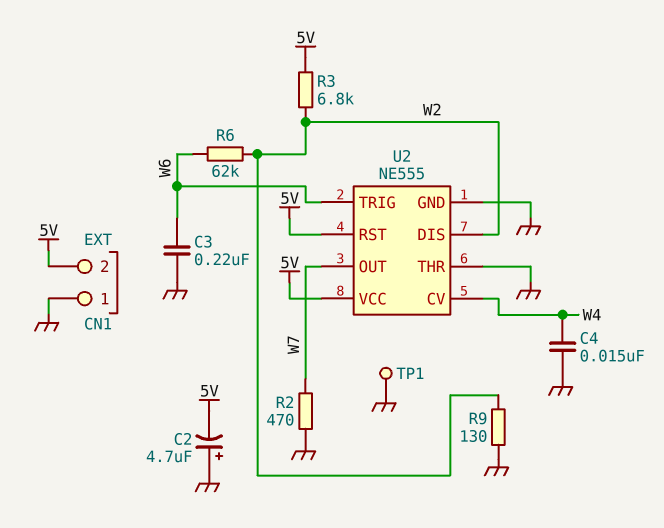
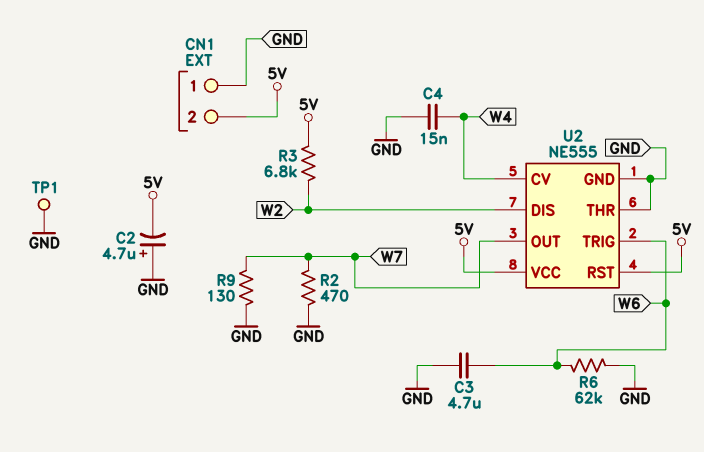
C3: 220nF (GND, W6) -> 4.7uF (GND, W6)
R6: 62k (W2, W6) -> 62k (GND, W6)
R9: 130 (GND, W2) -> 130 (GND, W7)

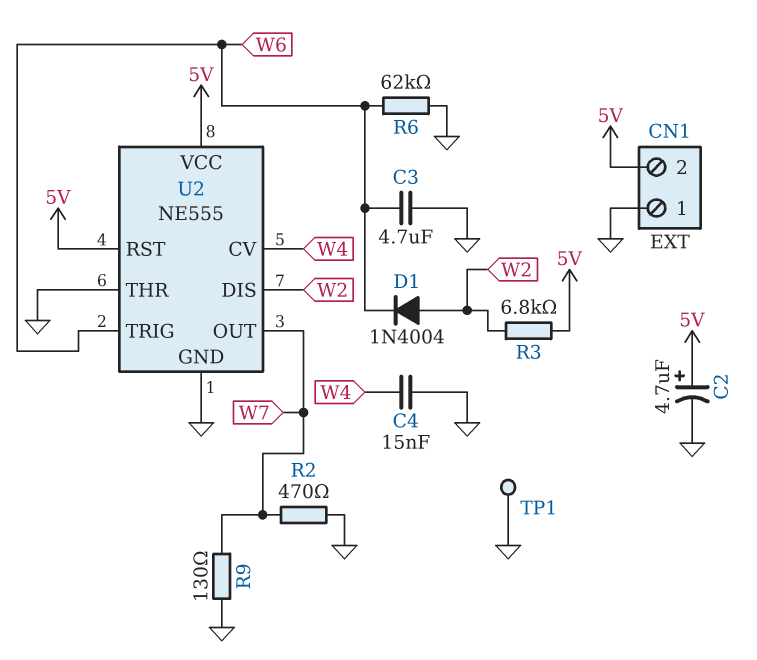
C2: 4.7uF (plus GND, minus 5V) -> 4.7uF (plus 5V, minus GND)
D1: none -> diode 1N4004 (A W2, K W6)

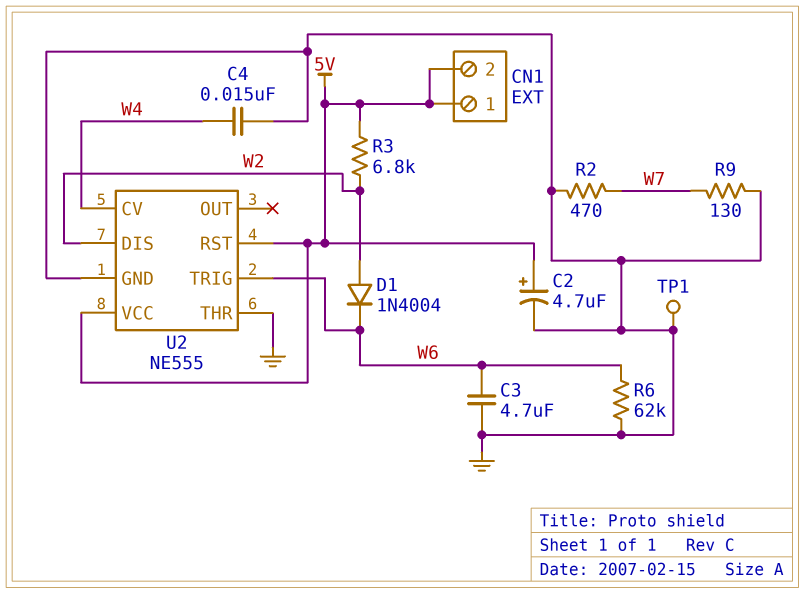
CN1 pin 1: GND -> 5V
U2 pin OUT: W7 -> none

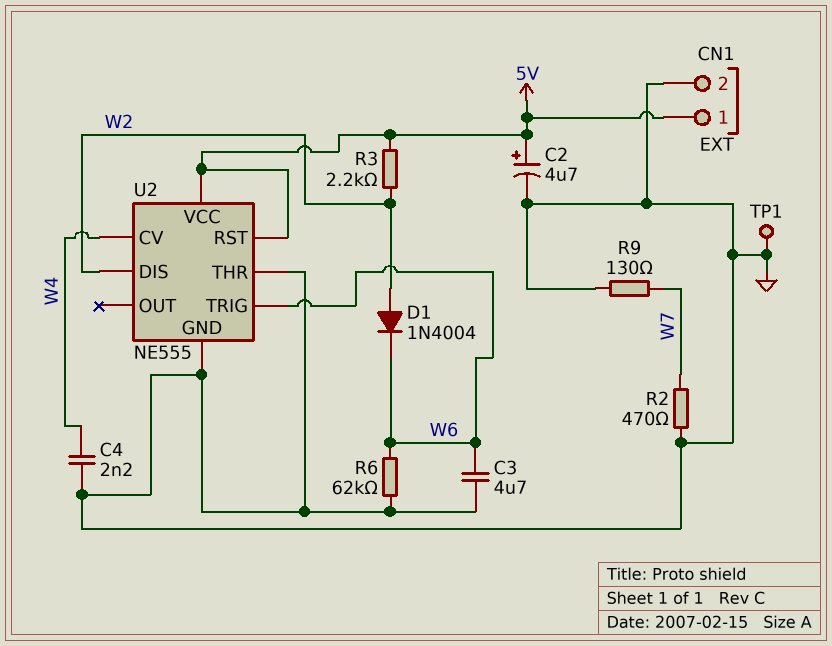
C4: 15nF (GND, W4) -> 2.2nF (GND, W4)
CN1 pin 2: 5V -> GND
R3: 6.8k (5V, W2) -> 2.2k (5V, W2)

